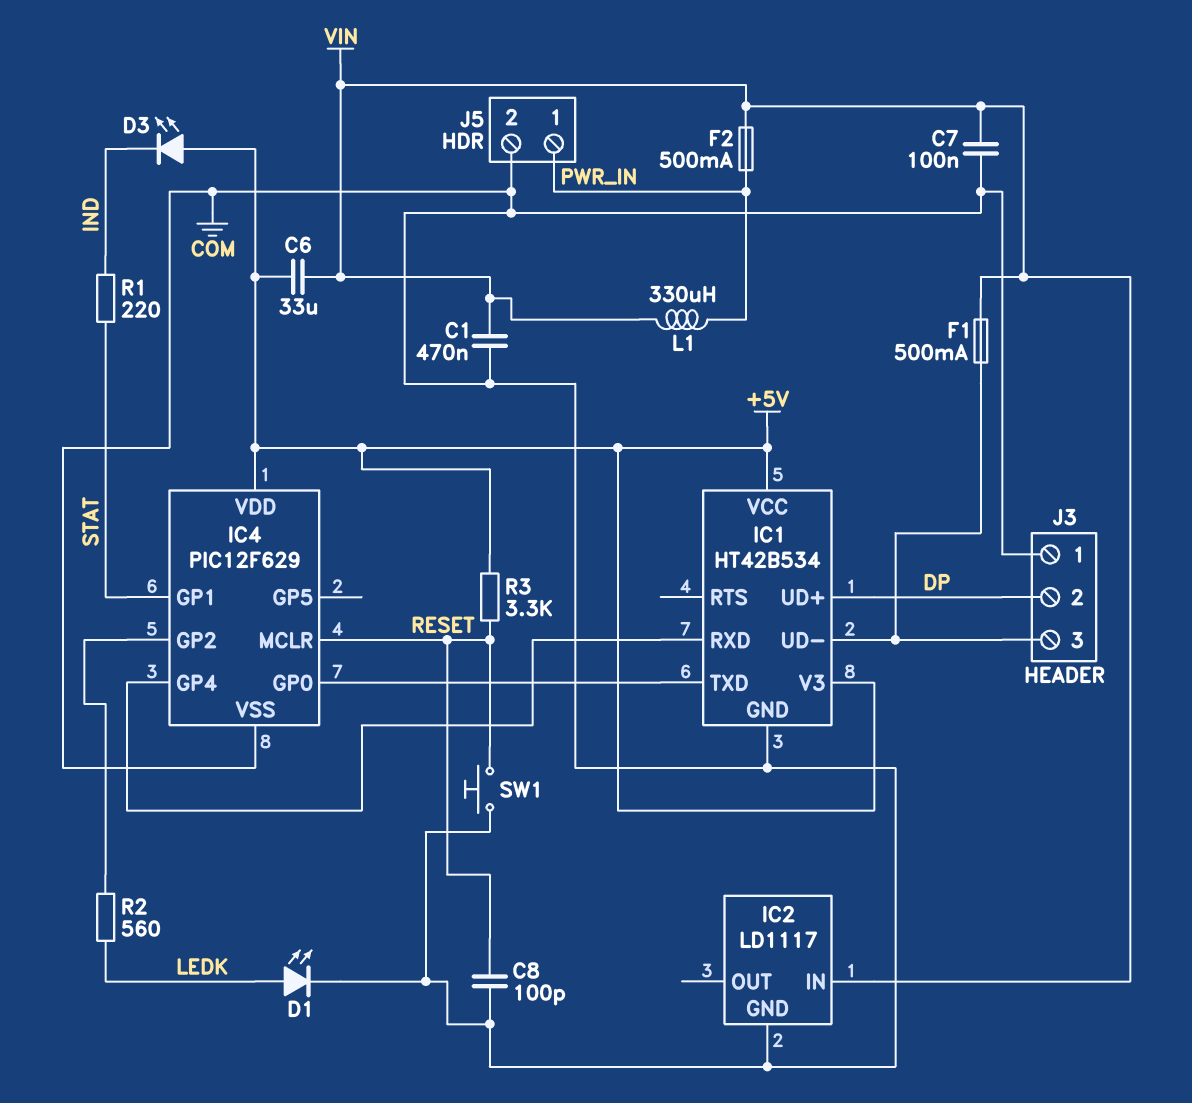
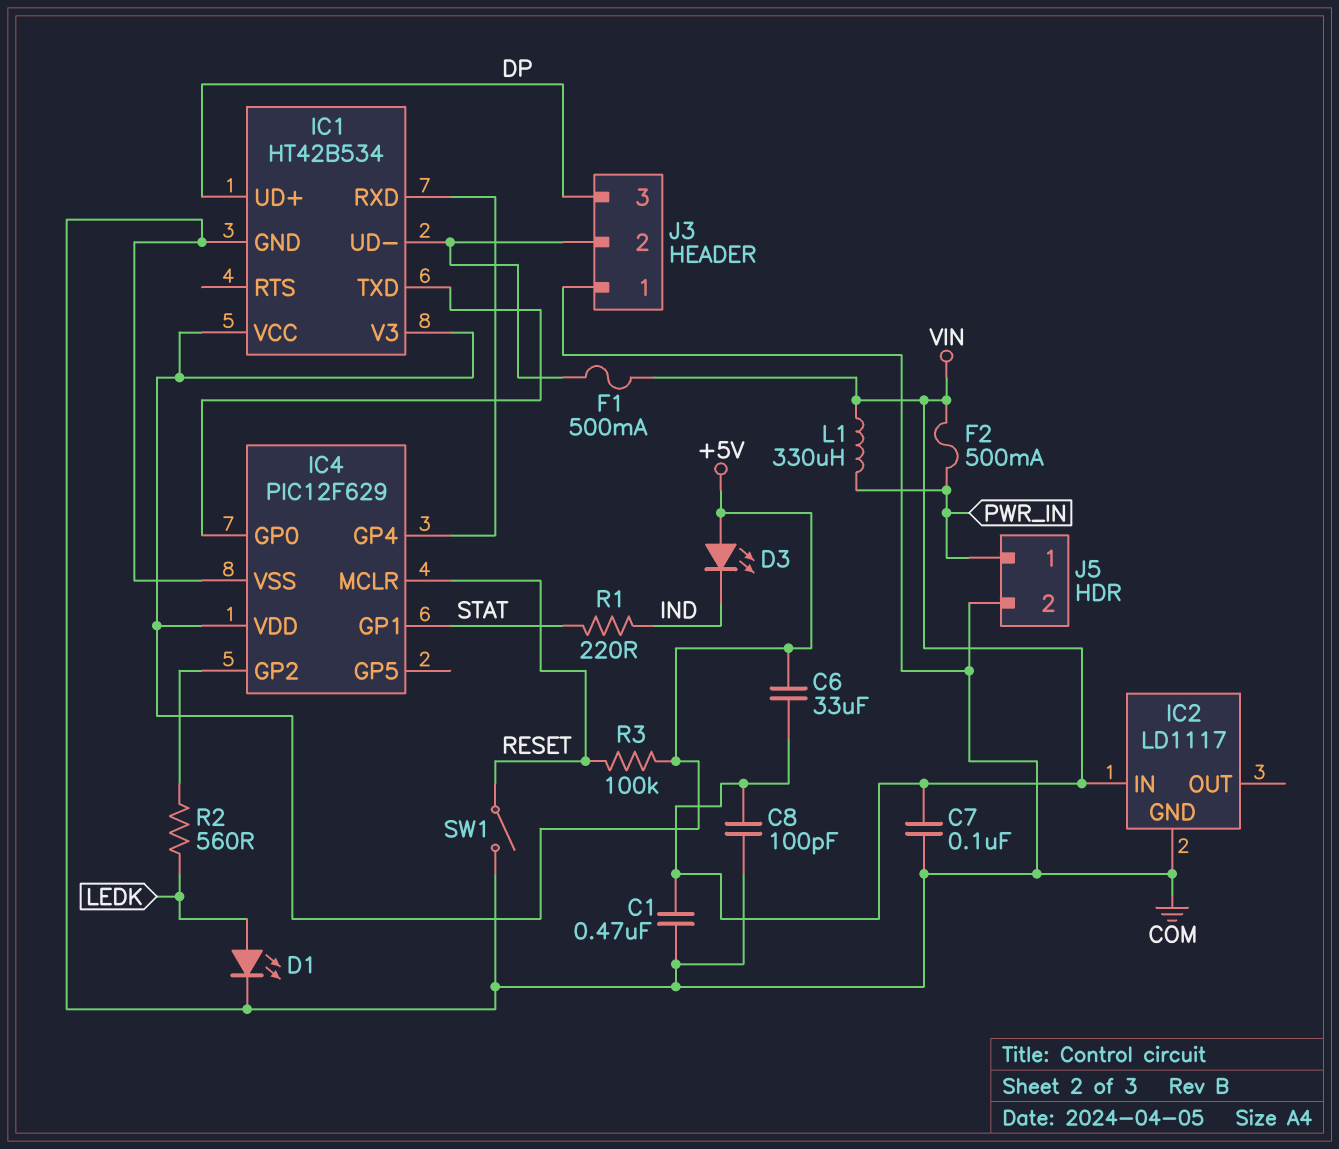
C8: 100pF (COM, RESET) -> 100pF (COM, VIN)
J3 pin 2: DP -> IC1/UD-
J3 pin 3: IC1/UD- -> DP
R3: 3.3k (+5V, RESET) -> 100k (+5V, RESET)
SW1: button (COM, RESET) -> switch (COM, RESET)

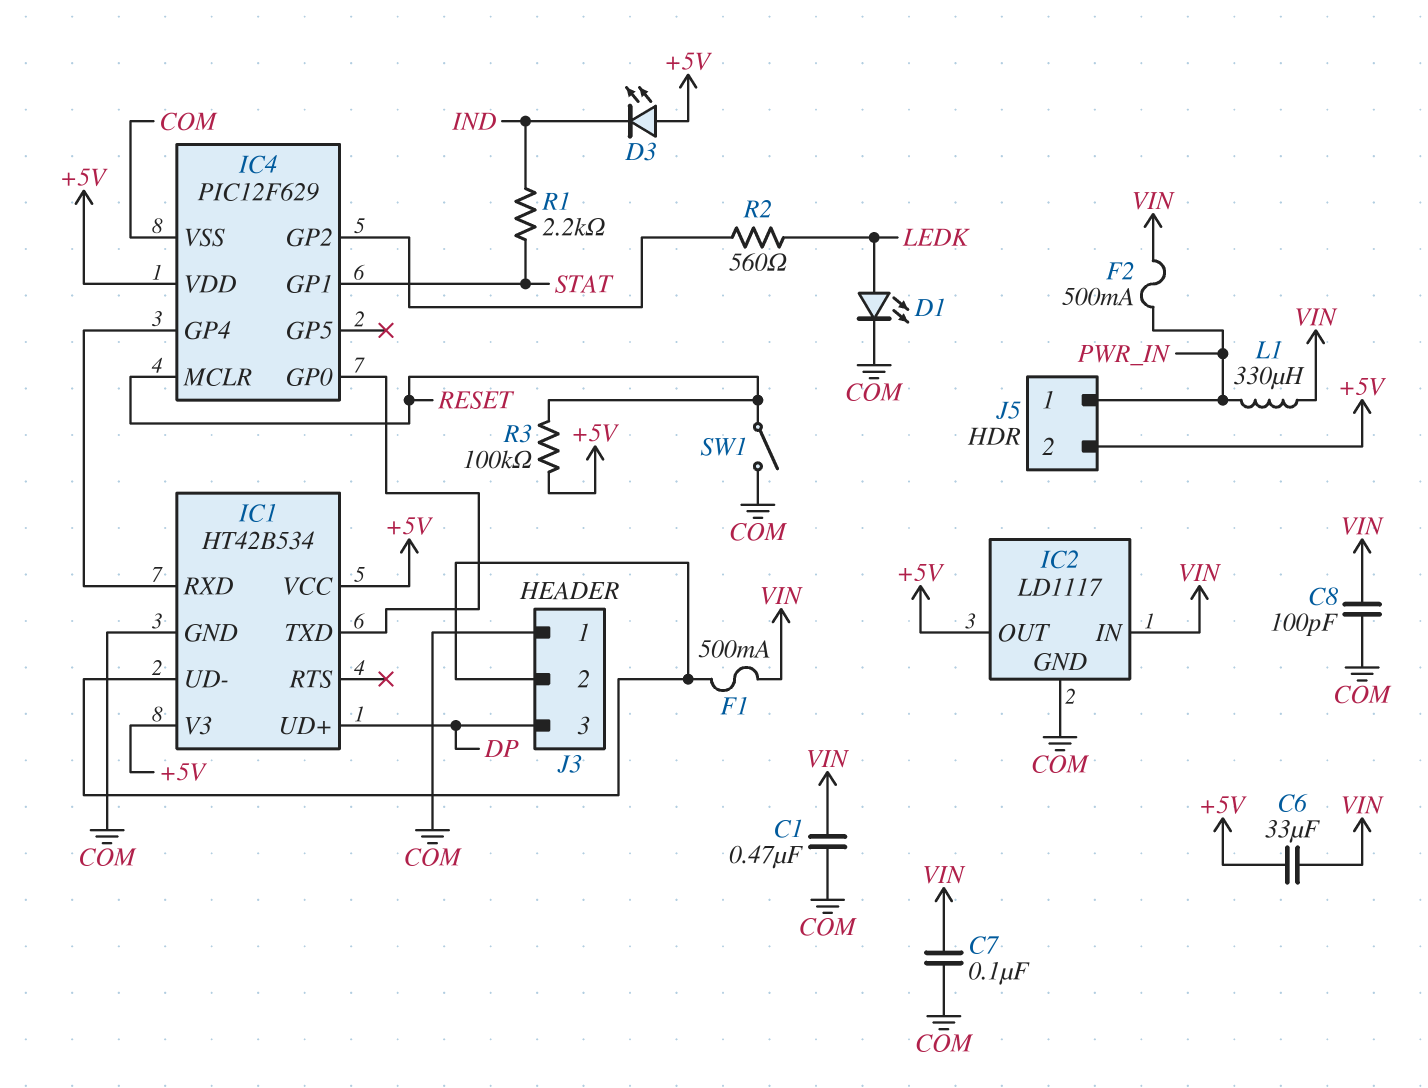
IC2 pin OUT: none -> +5V
J5 pin 2: COM -> +5V
R1: 220 (IND, STAT) -> 2.2k (IND, STAT)

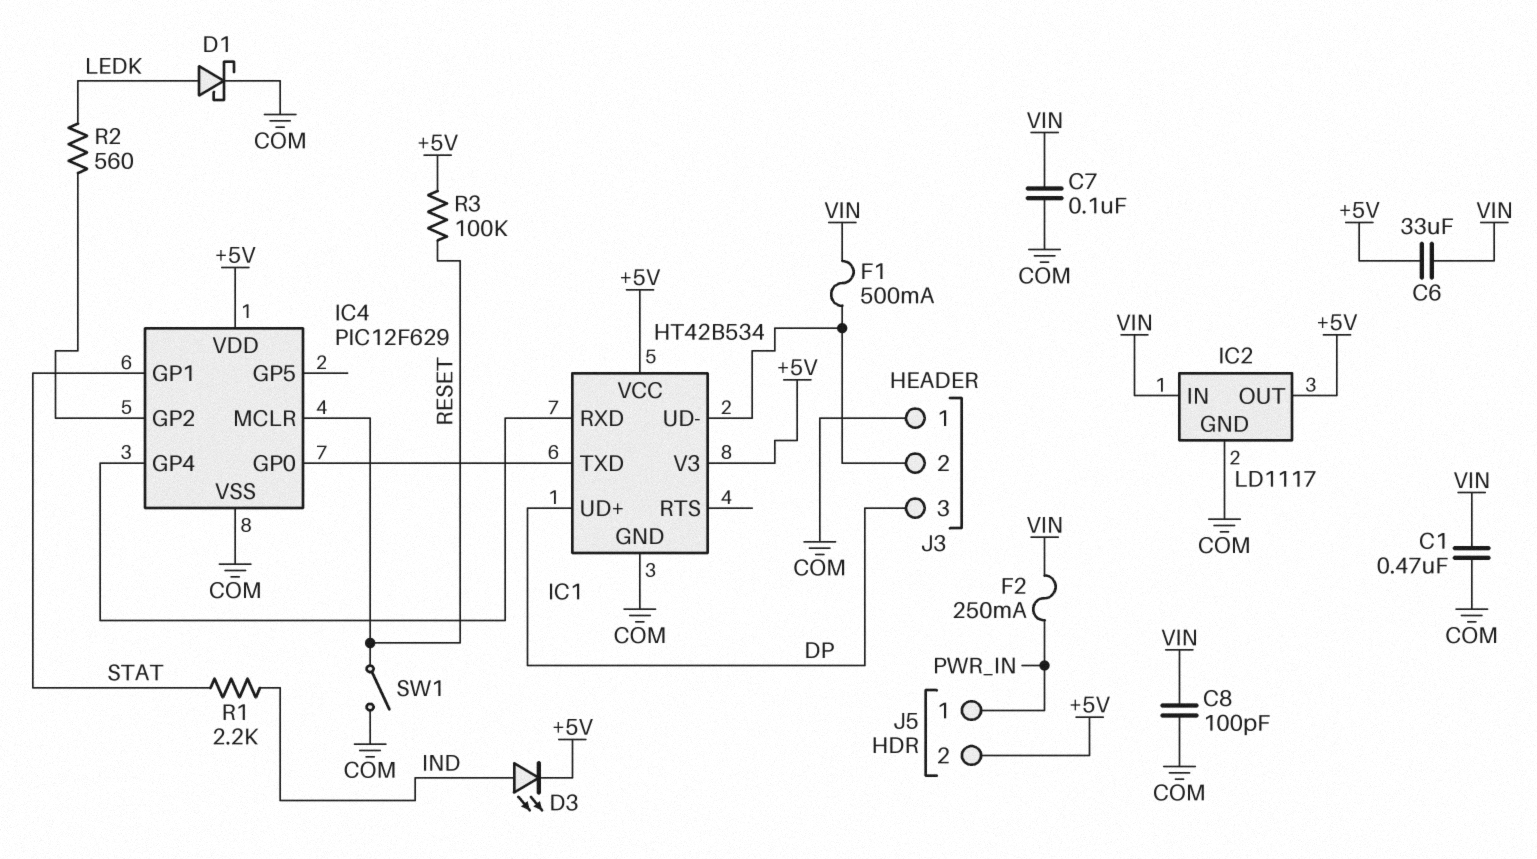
D1: LED (A LEDK, K COM) -> schottky (A LEDK, K COM)
D3: LED (A +5V, K IND) -> LED (A IND, K +5V)
F2: 500mA (PWR_IN, VIN) -> 250mA (PWR_IN, VIN)
L1: 330uH (PWR_IN, VIN) -> none

